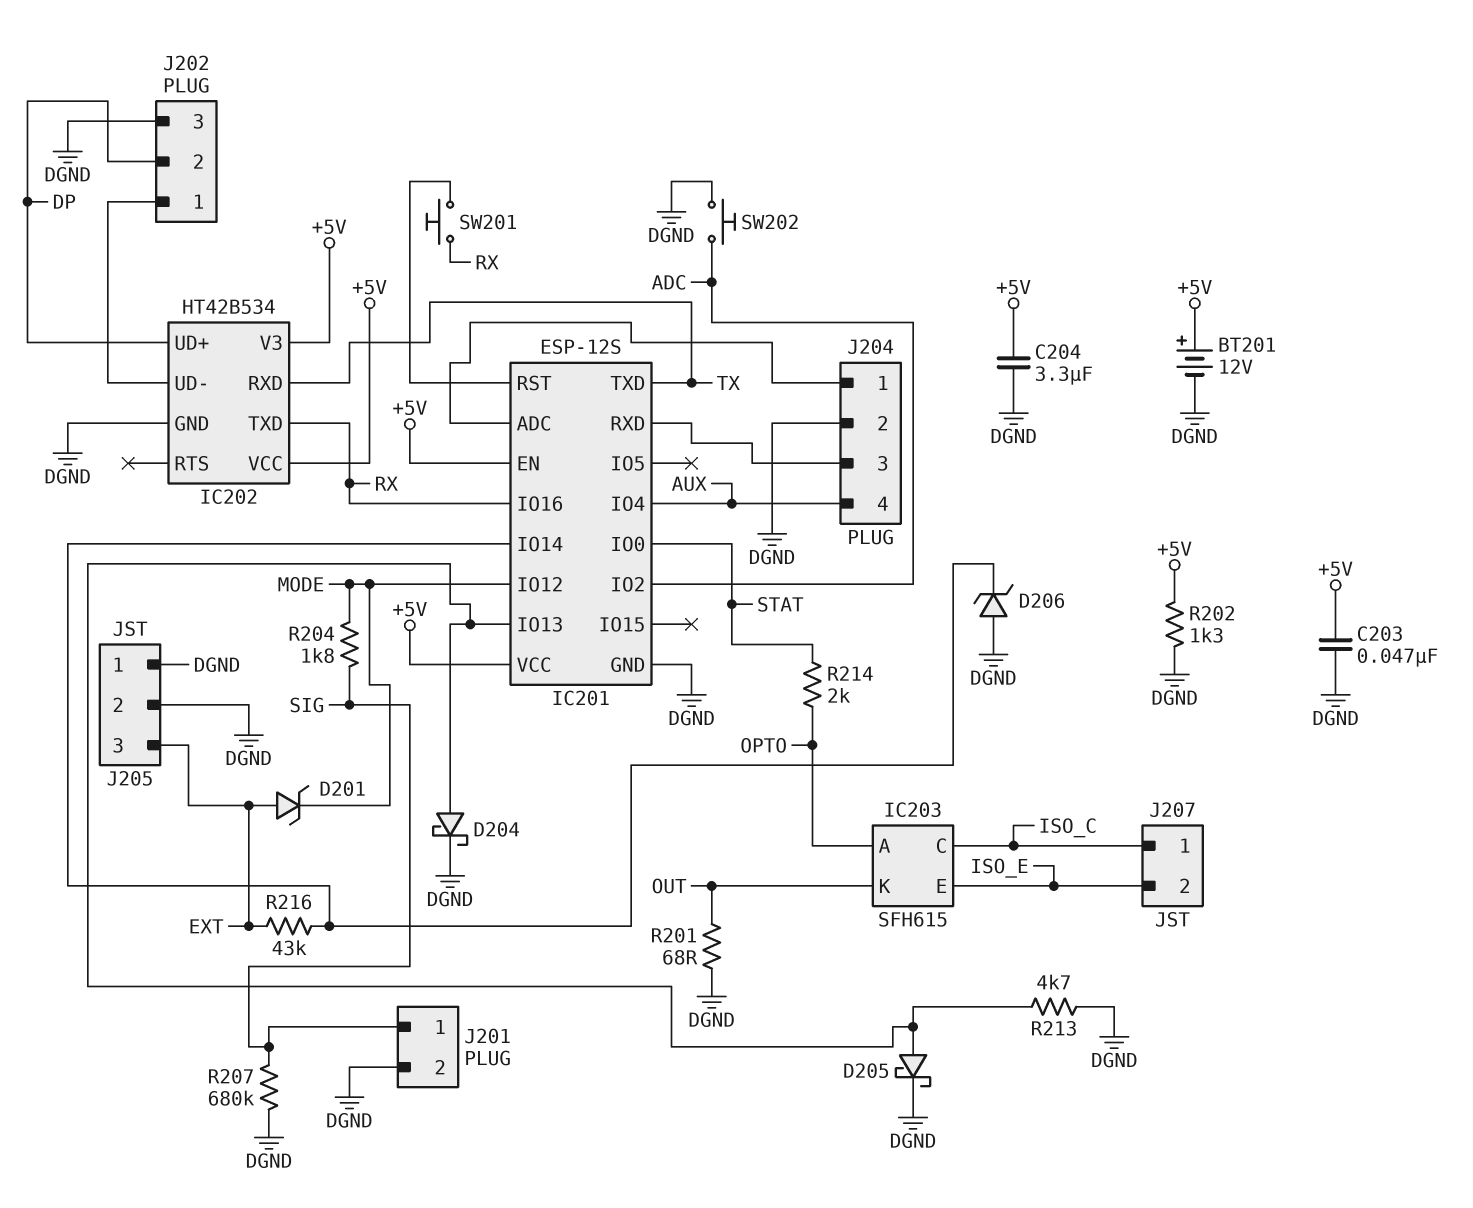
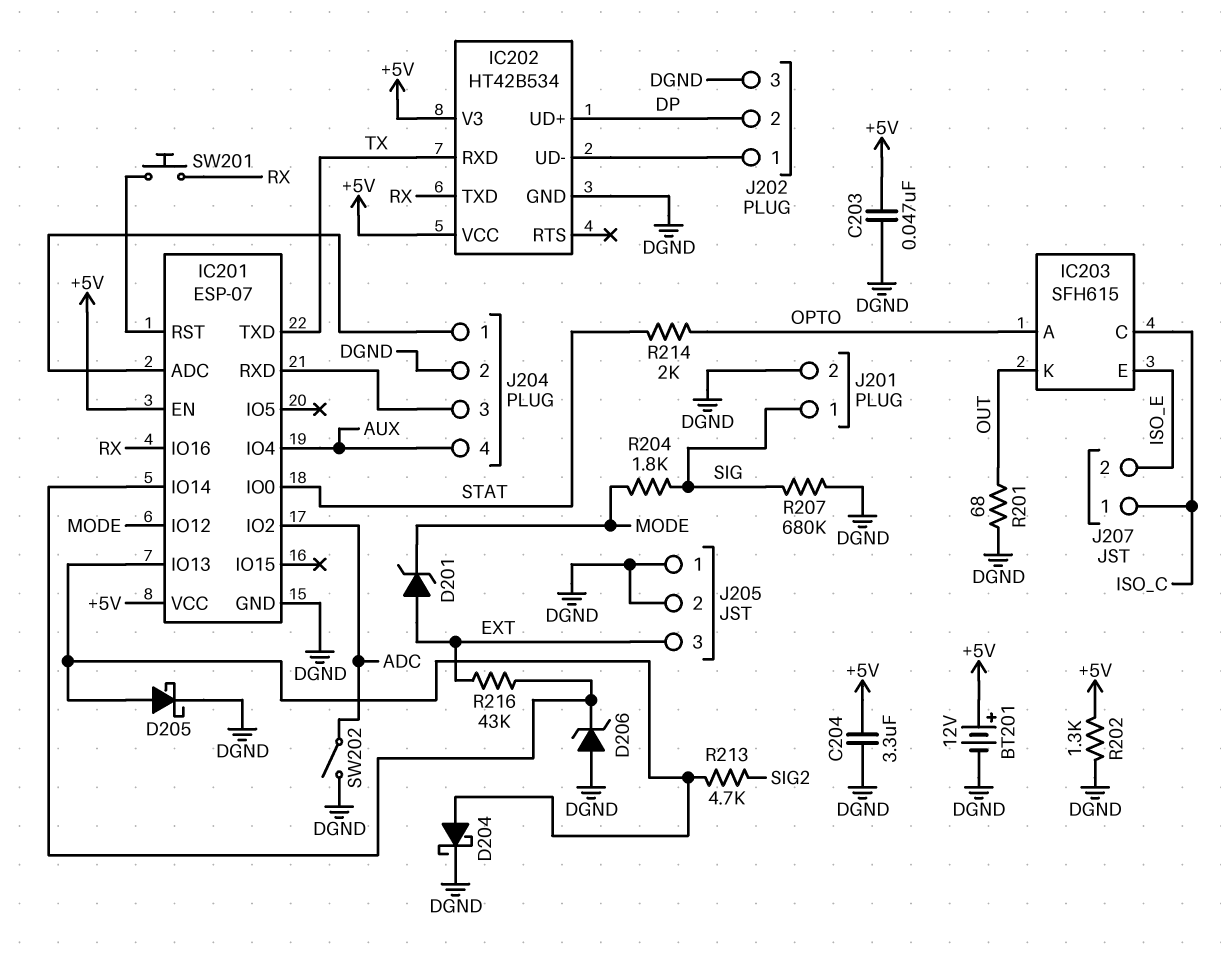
IC201: ESP-12S -> ESP-07
R213: 4.7k (DGND, IC201/IO13) -> 4.7k (IC201/IO13, SIG2)
SW202: button (ADC, DGND) -> switch (ADC, DGND)

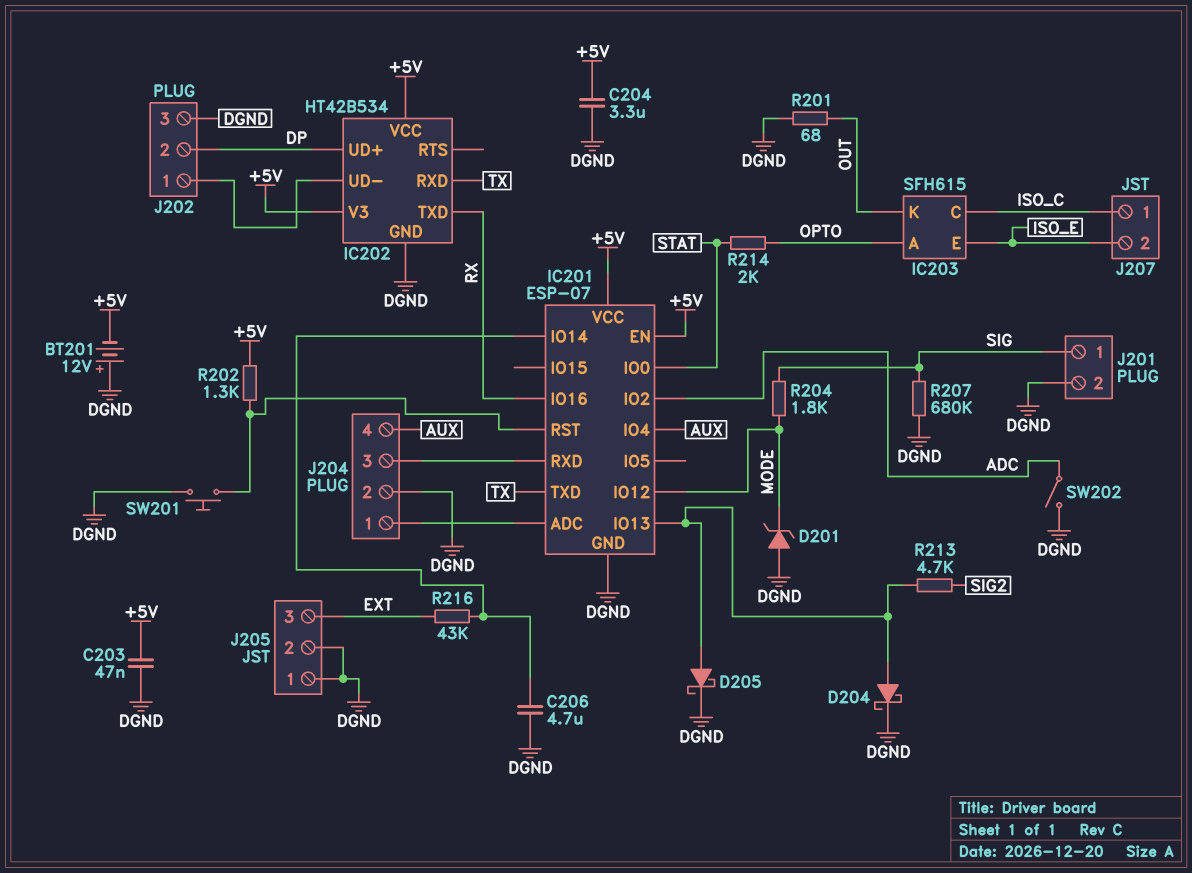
BT201: 12V (plus +5V, minus DGND) -> 12V (plus DGND, minus +5V)
C206: none -> 4.7uF (DGND, IC201/IO14)
D201: zener (A EXT, K MODE) -> zener (A DGND, K MODE)
D206: zener (A DGND, K IC201/IO14) -> none
R202: 1.3k (+5V, DGND) -> 1.3k (+5V, IC201/RST)
SW201: button (IC201/RST, RX) -> button (DGND, IC201/RST)

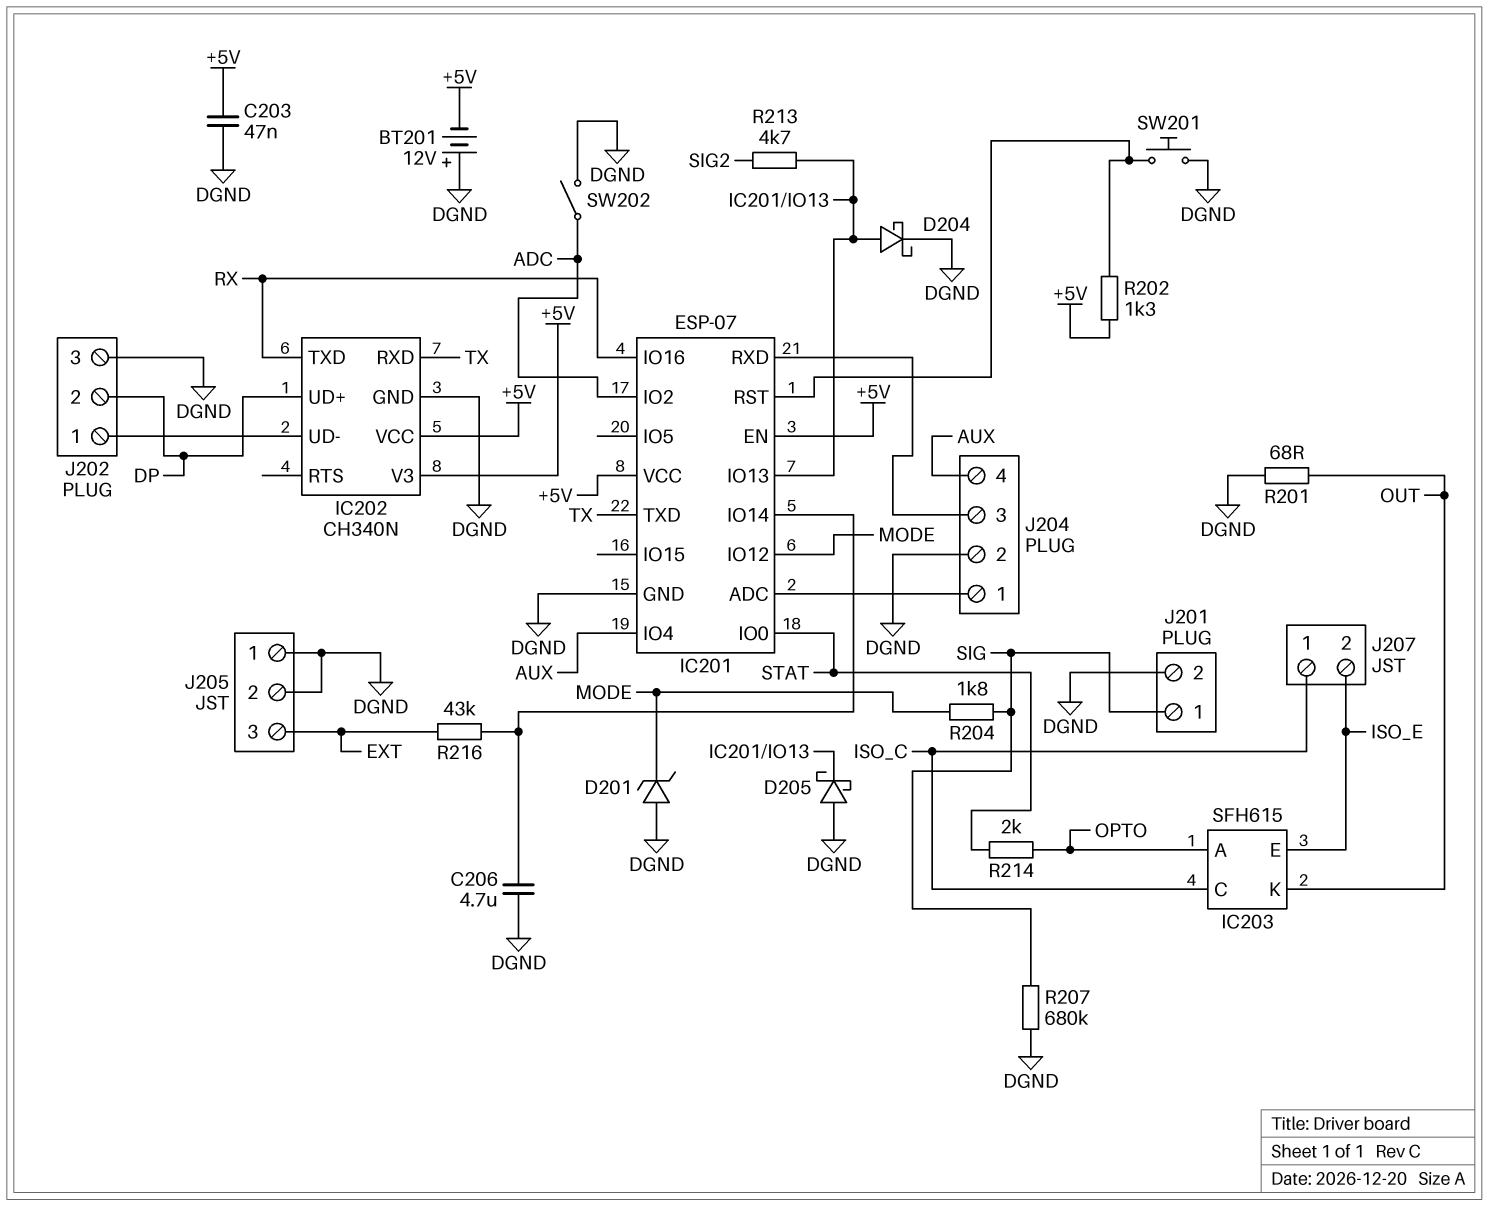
C204: 3.3uF (+5V, DGND) -> none
D205: schottky (A IC201/IO13, K DGND) -> schottky (A DGND, K IC201/IO13)
IC202: HT42B534 -> CH340N

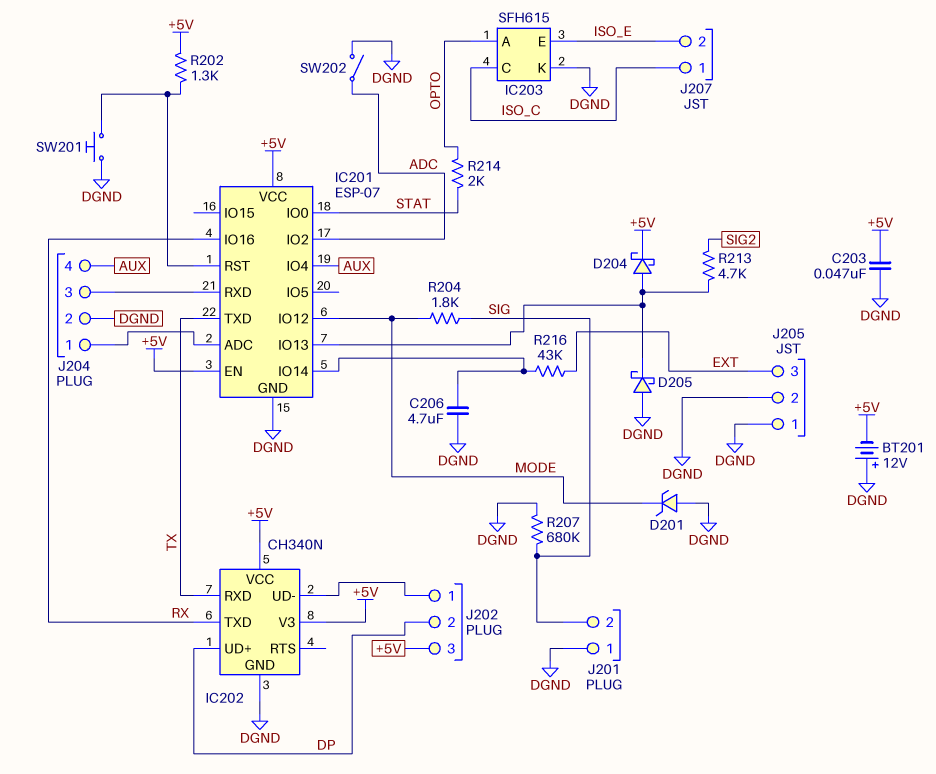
D204: schottky (A IC201/IO13, K DGND) -> schottky (A IC201/IO13, K +5V)
IC203 pin K: OUT -> DGND
J201 pin 1: SIG -> DGND
J201 pin 2: DGND -> SIG
J202 pin 3: DGND -> +5V
R201: 68 (DGND, OUT) -> none

